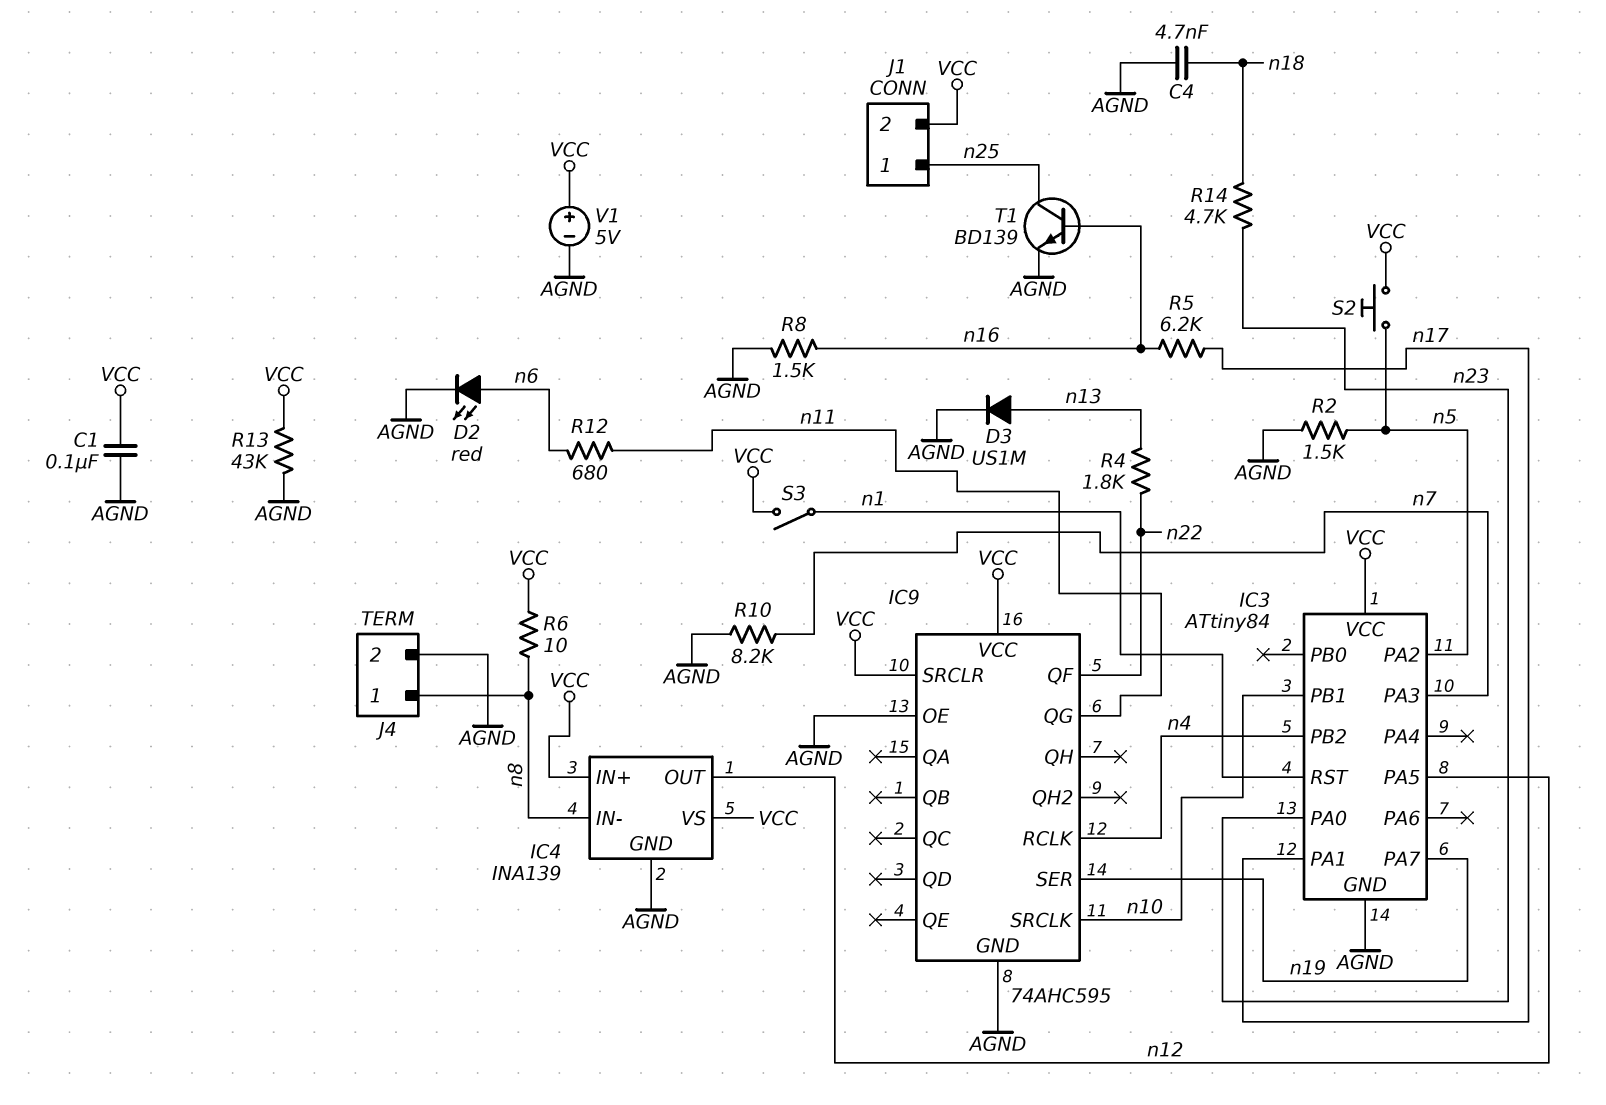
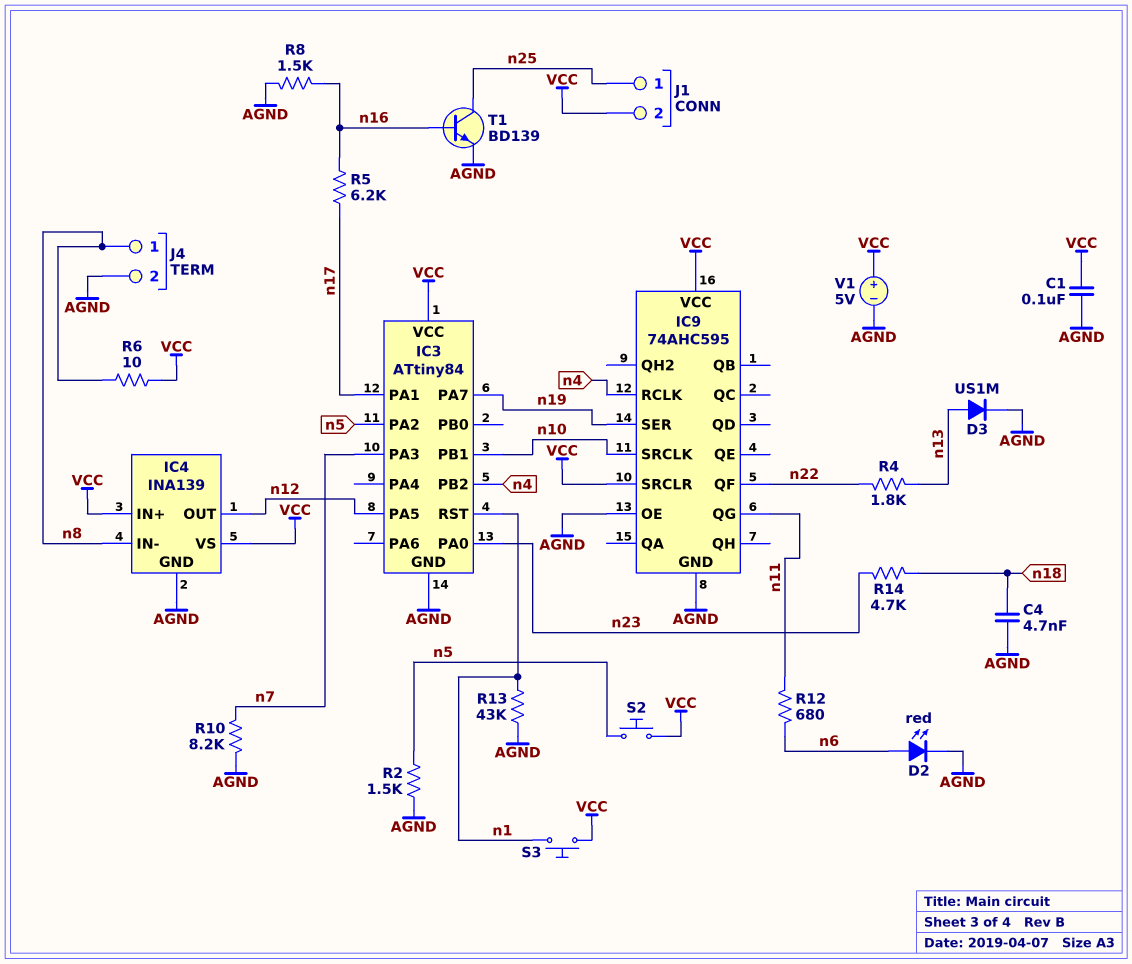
R13: 43k (AGND, VCC) -> 43k (AGND, n1)
S3: switch (VCC, n1) -> button (VCC, n1)

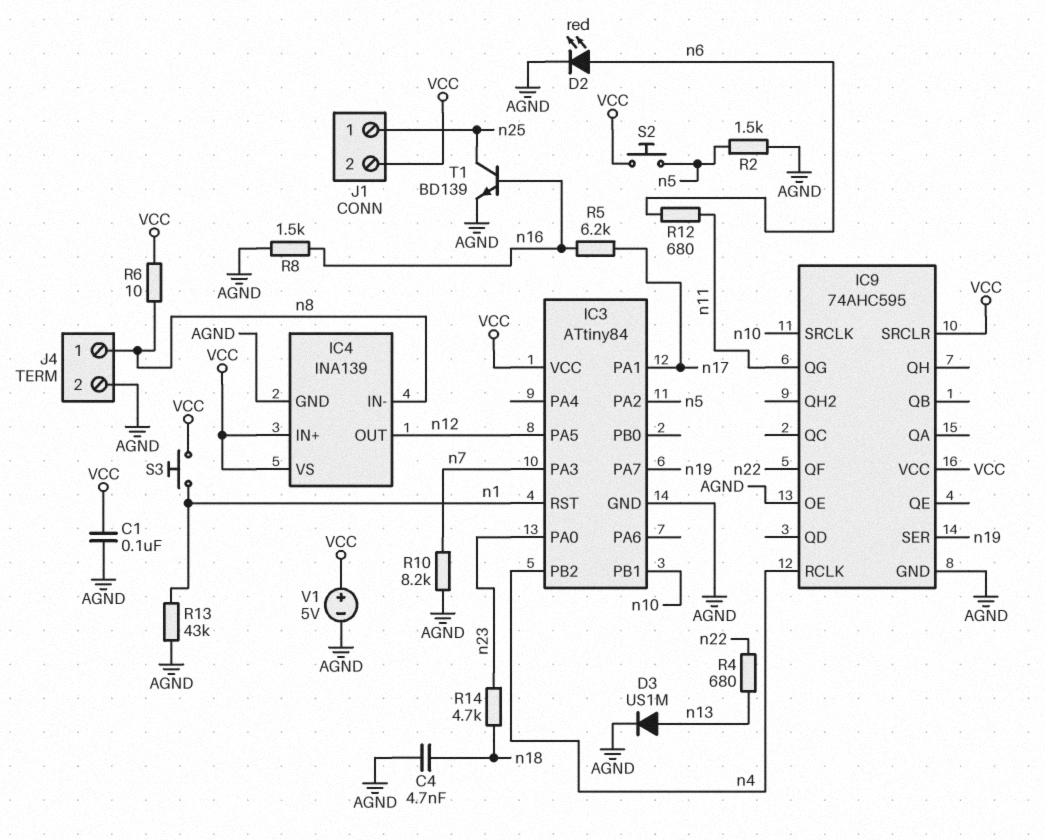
R4: 1.8k (n13, n22) -> 680 (n13, n22)

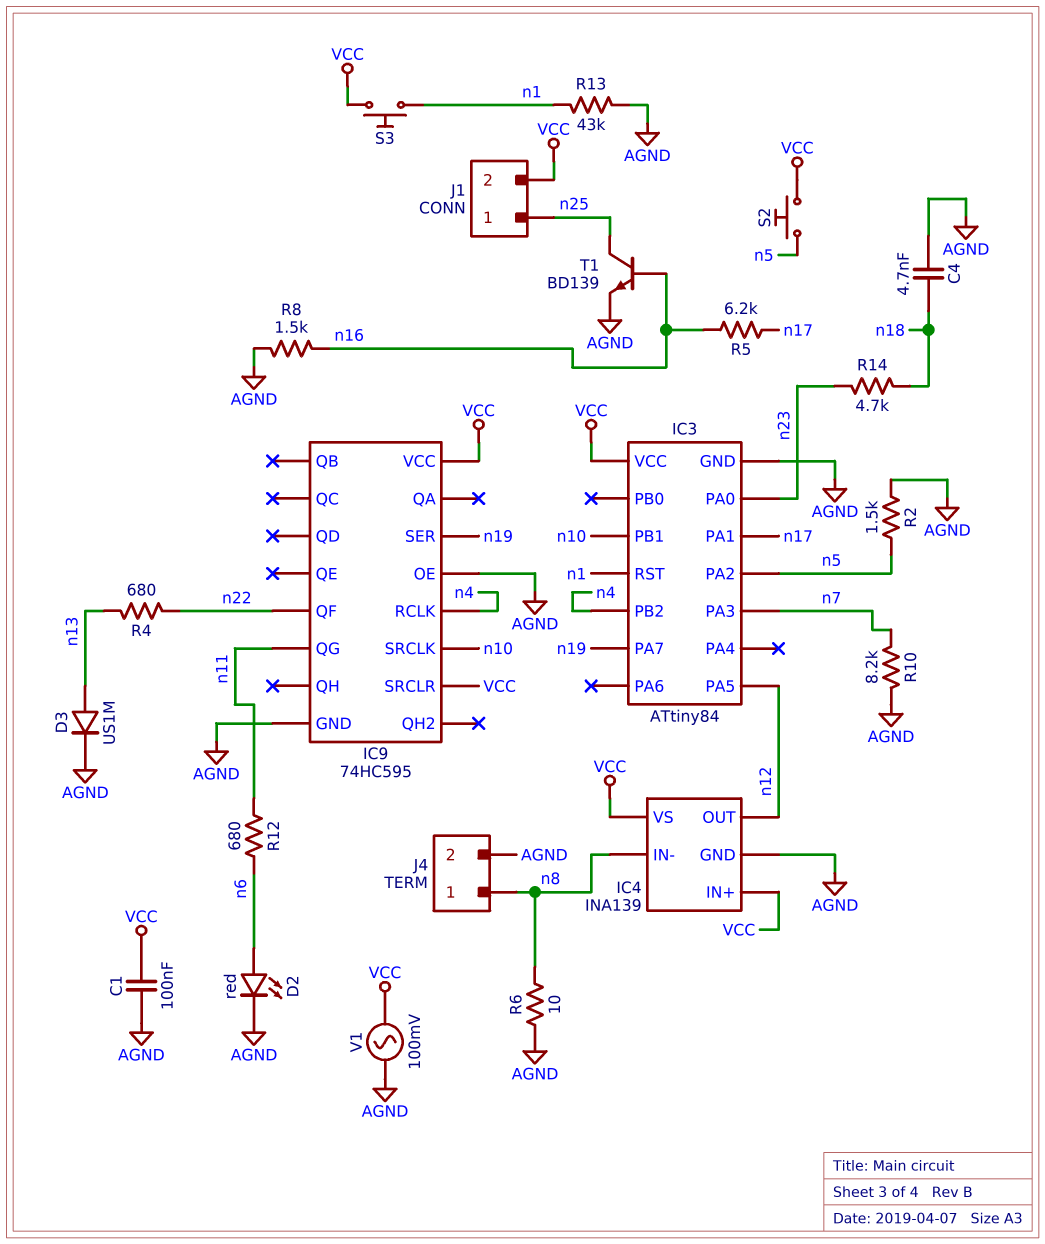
IC9: 74AHC595 -> 74HC595
R6: 10 (VCC, n8) -> 10 (AGND, n8)
V1: 5V (plus VCC, minus AGND) -> AC 100mV (AGND, VCC)

